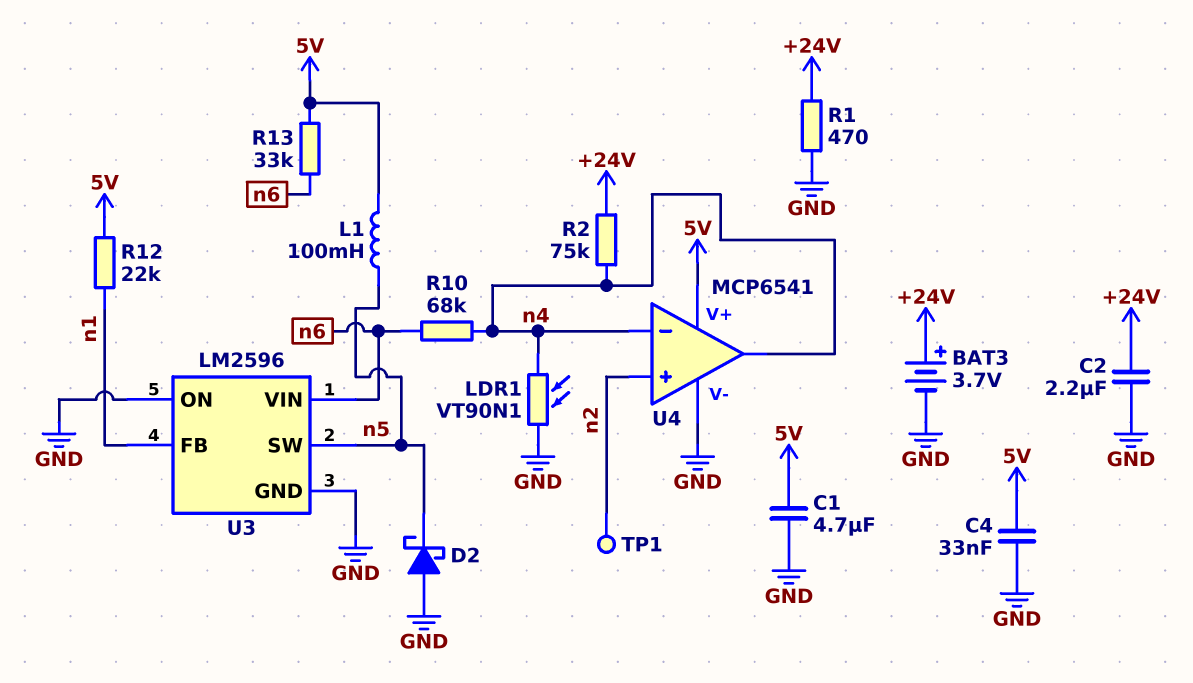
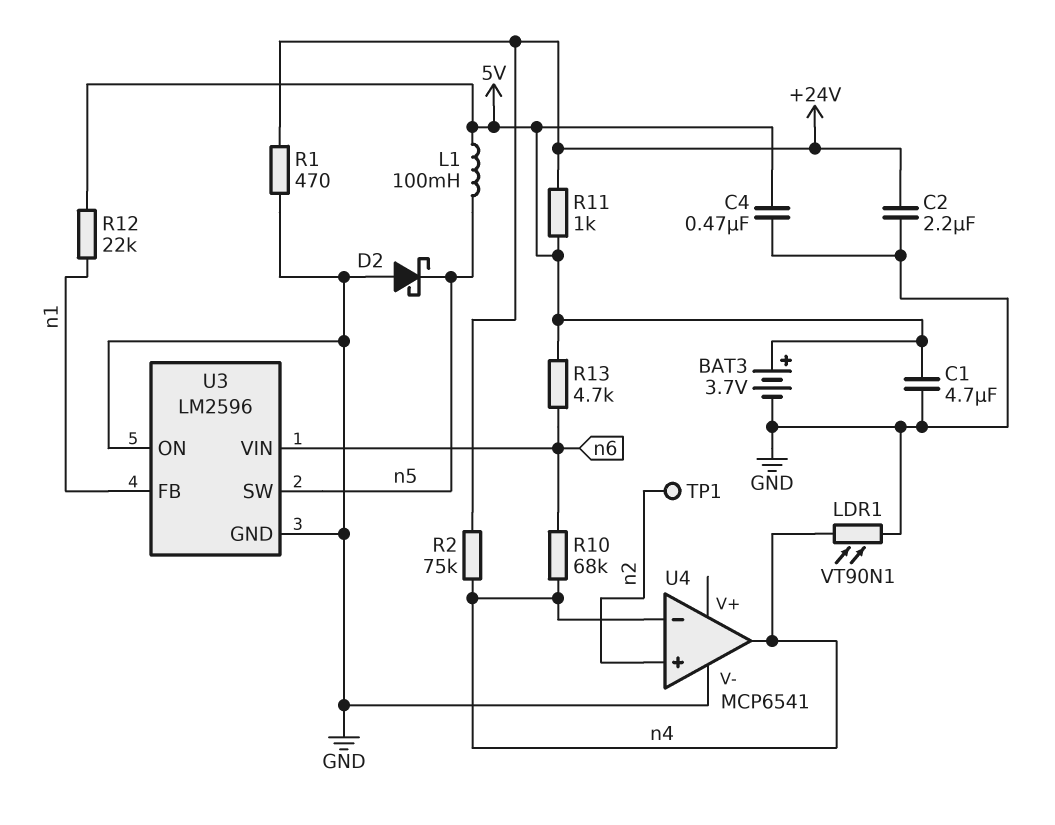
BAT3: 3.7V (plus +24V, minus GND) -> 3.7V (plus 5V, minus GND)
C4: 33nF (5V, GND) -> 470nF (5V, GND)
R11: none -> 1k (+24V, 5V)
R13: 33k (5V, n6) -> 4.7k (5V, n6)
U4 pin V+: 5V -> none

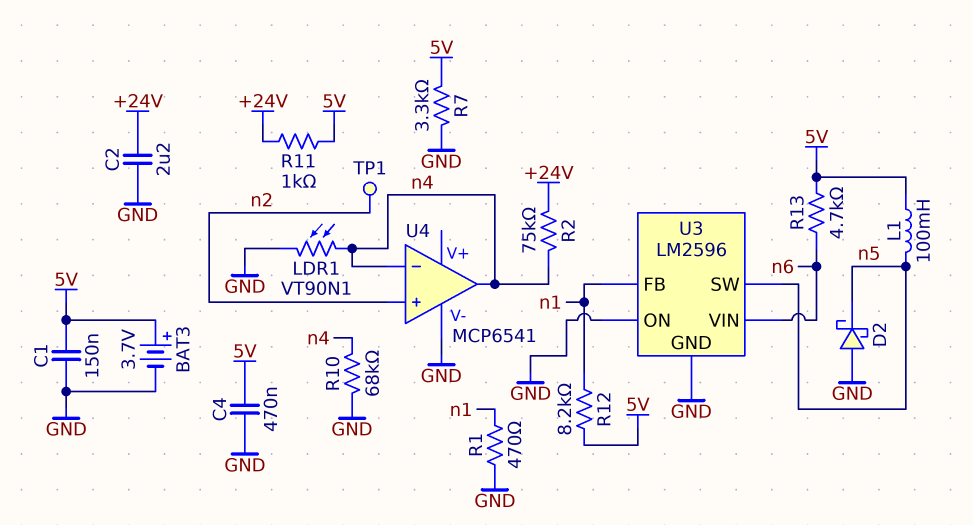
C1: 4.7uF (5V, GND) -> 150nF (5V, GND)
R1: 470 (+24V, GND) -> 470 (GND, n1)
R7: none -> 3.3k (5V, GND)
R10: 68k (n4, n6) -> 68k (GND, n4)
R12: 22k (5V, n1) -> 8.2k (5V, n1)

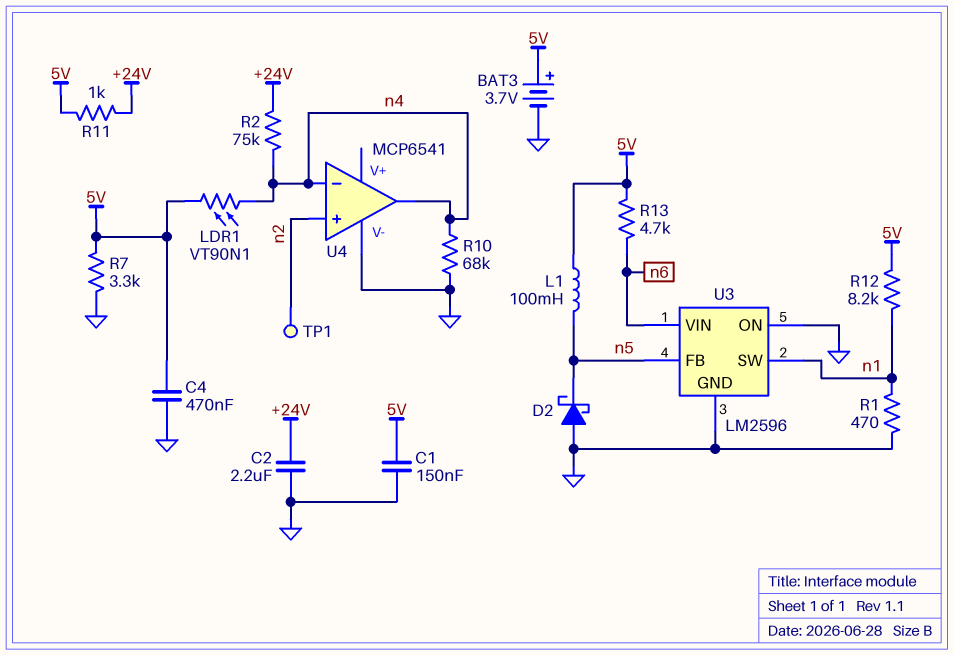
LDR1: VT90N1 (GND, n4) -> VT90N1 (5V, n4)
U3 pin FB: n1 -> n5
U3 pin SW: n5 -> n1

